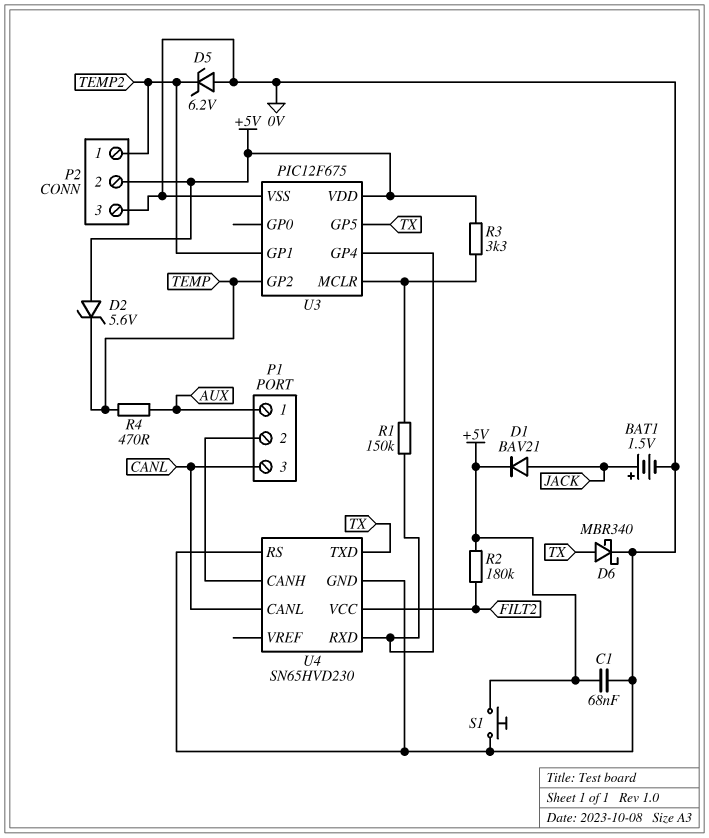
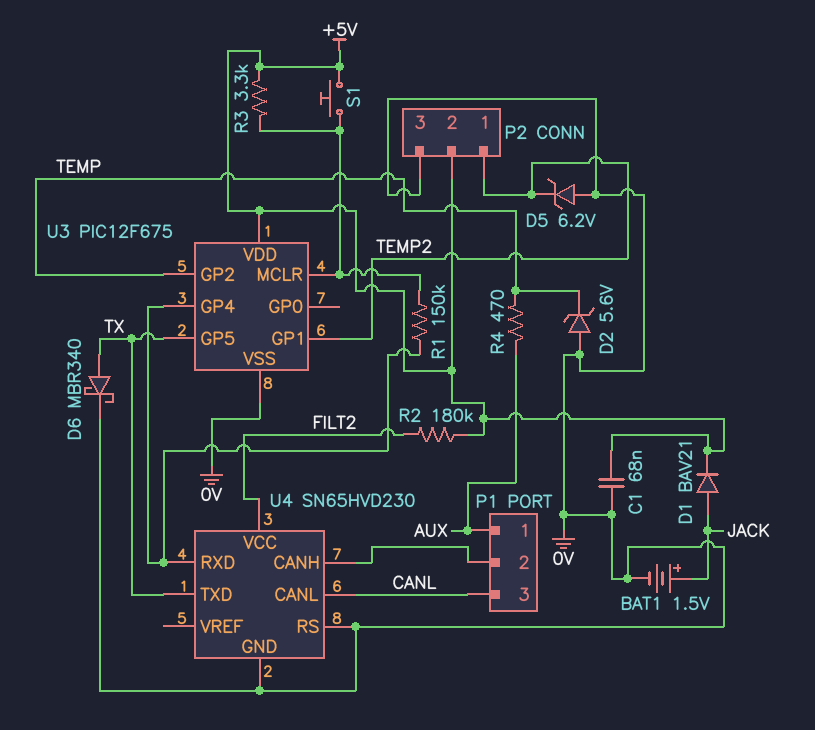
D2: zener 5.6V (A +5V, K TEMP) -> zener 5.6V (A 0V, K TEMP)
S1: button (+5V, 0V) -> button (+5V, U3/MCLR)

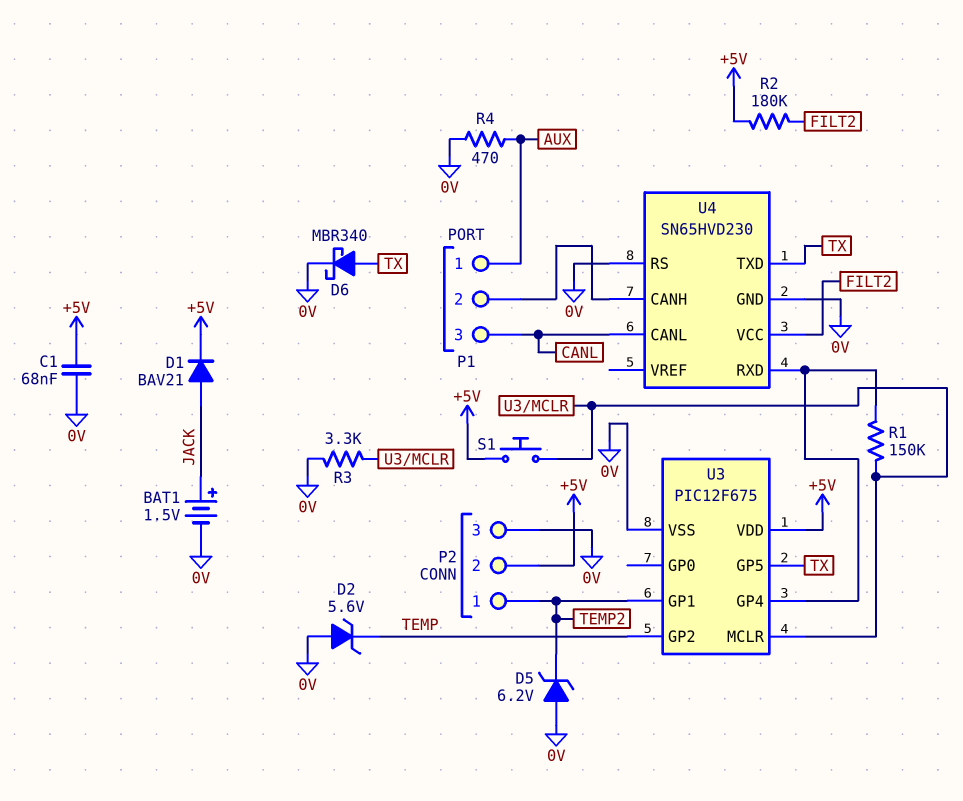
R3: 3.3k (+5V, U3/MCLR) -> 3.3k (0V, U3/MCLR)
R4: 470 (AUX, TEMP) -> 470 (0V, AUX)

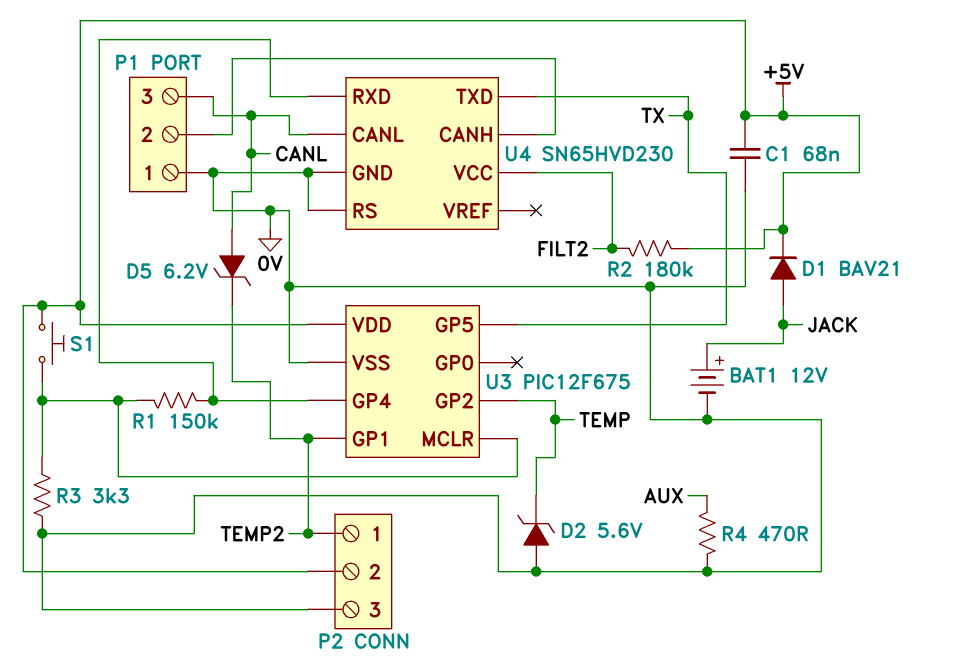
BAT1: 1.5V (plus JACK, minus 0V) -> 12V (plus JACK, minus 0V)
D5: zener 6.2V (A 0V, K TEMP2) -> zener 6.2V (A CANL, K TEMP2)
D6: schottky MBR340 (A TX, K 0V) -> none
P1 pin 1: AUX -> 0V

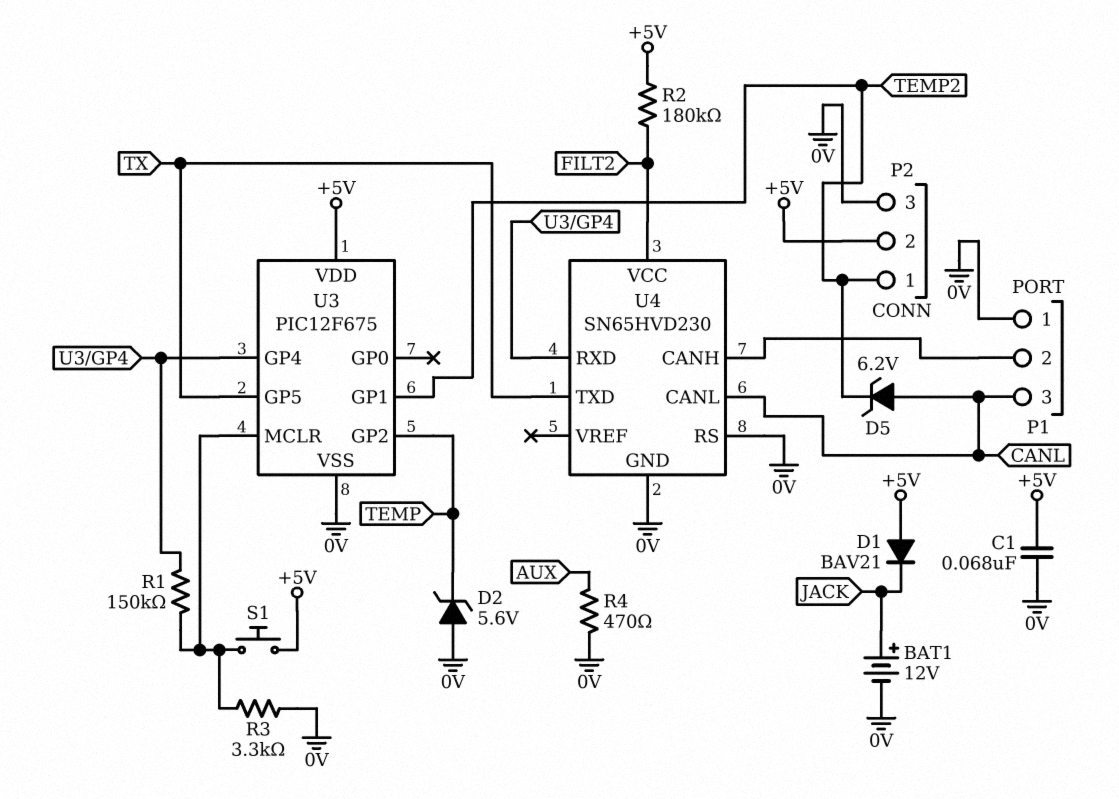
D1: diode BAV21 (A JACK, K +5V) -> diode BAV21 (A +5V, K JACK)

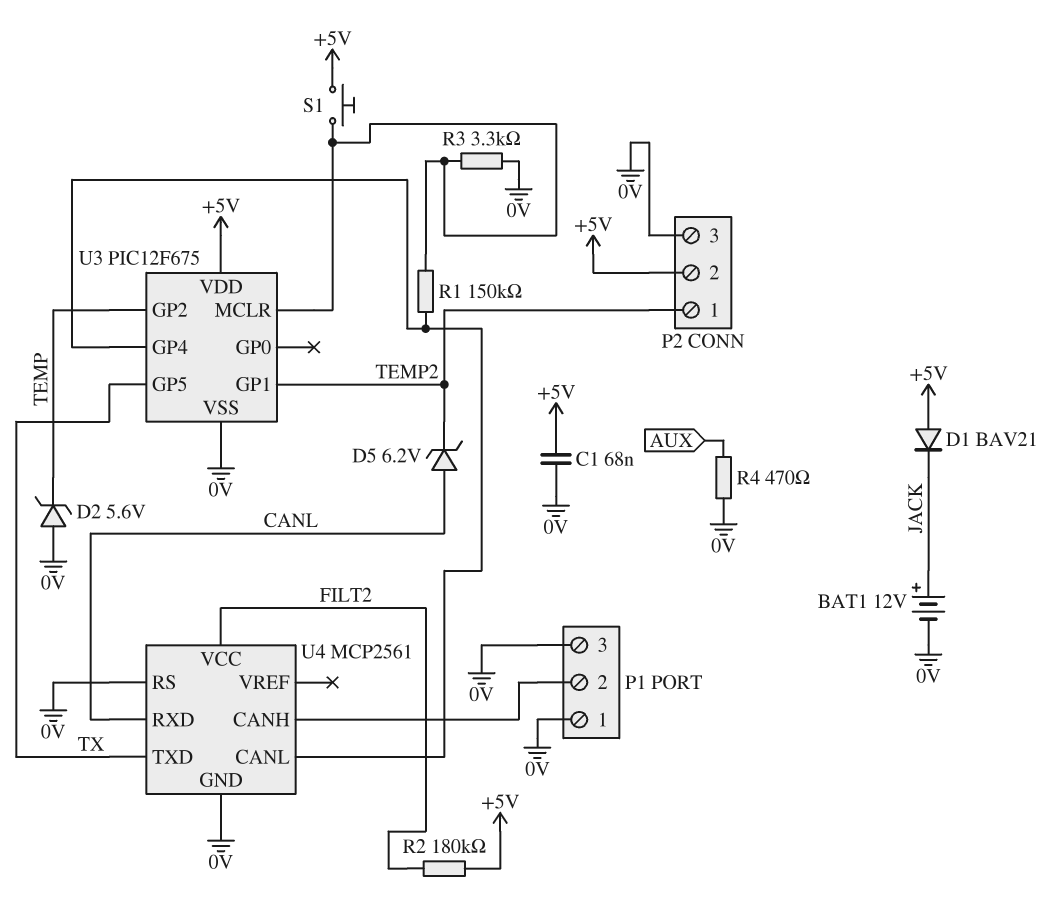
P1 pin 3: CANL -> 0V
U4: SN65HVD230 -> MCP2561
U4 pin CANL: CANL -> U3/GP4
U4 pin RXD: U3/GP4 -> CANL

